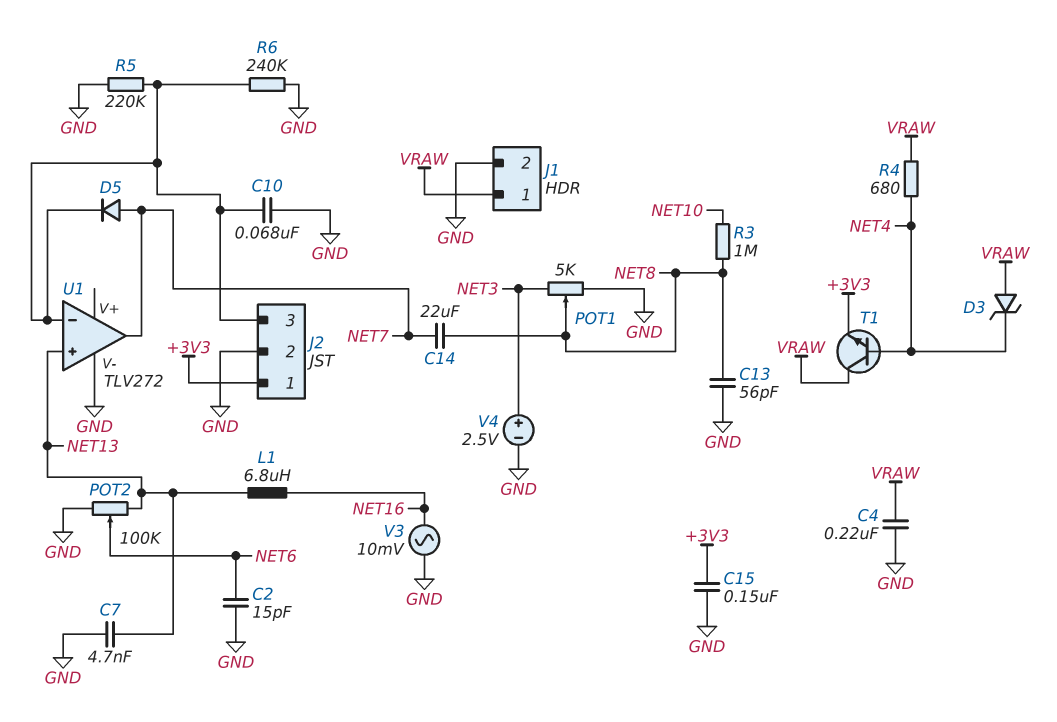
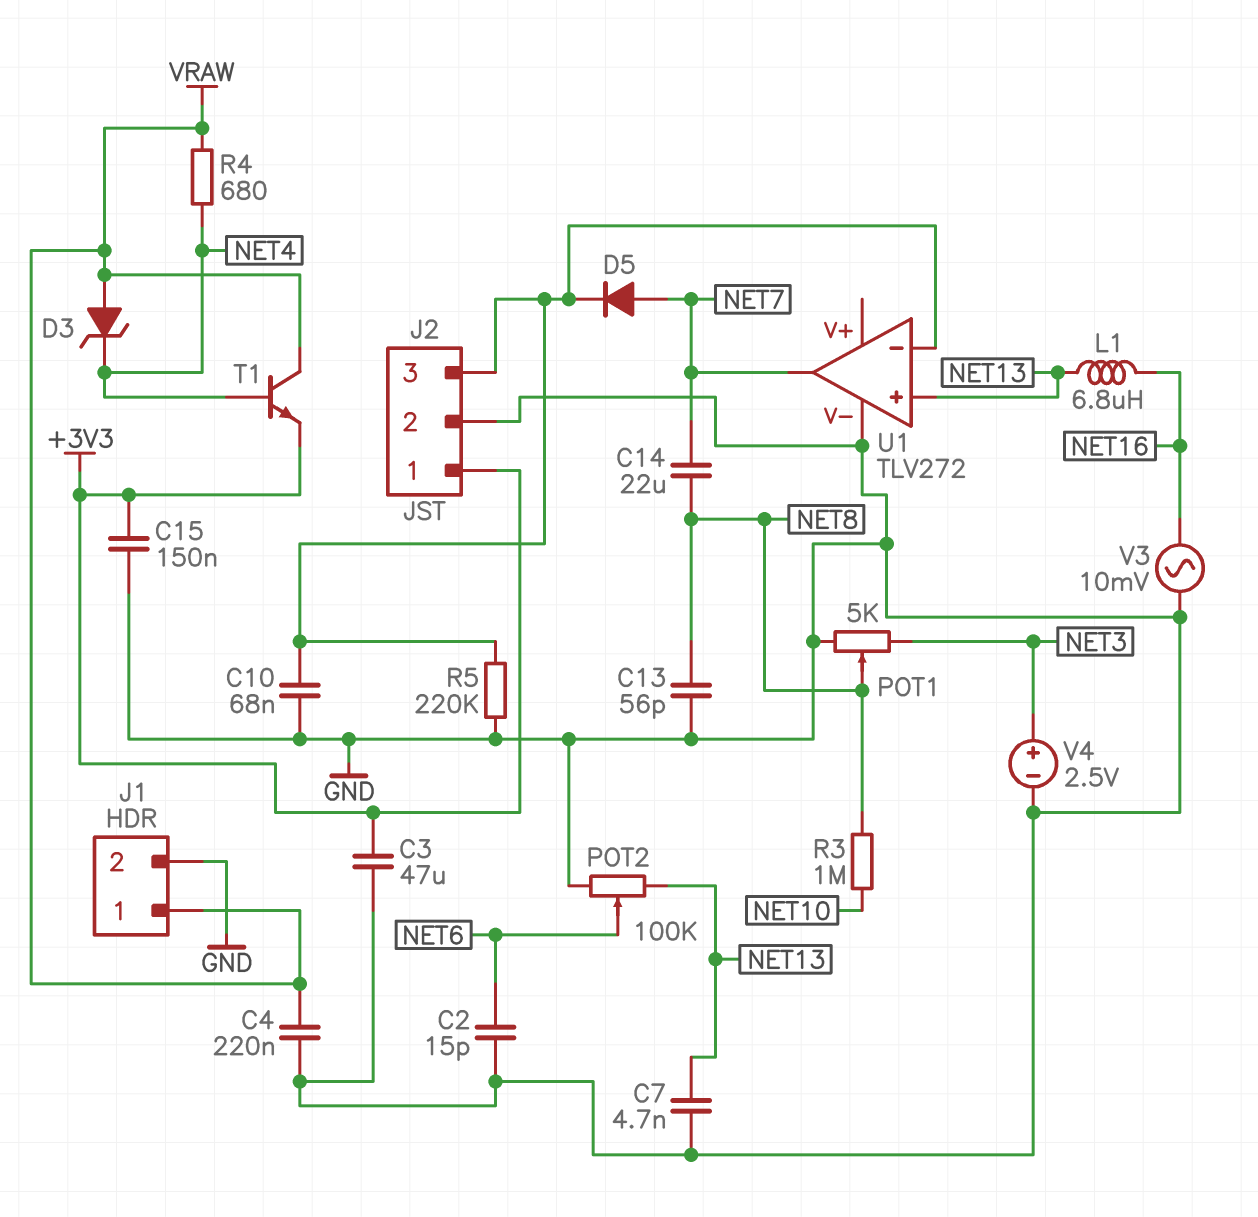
C3: none -> 47uF (+3V3, GND)
R6: 240k (GND, J2/3) -> none

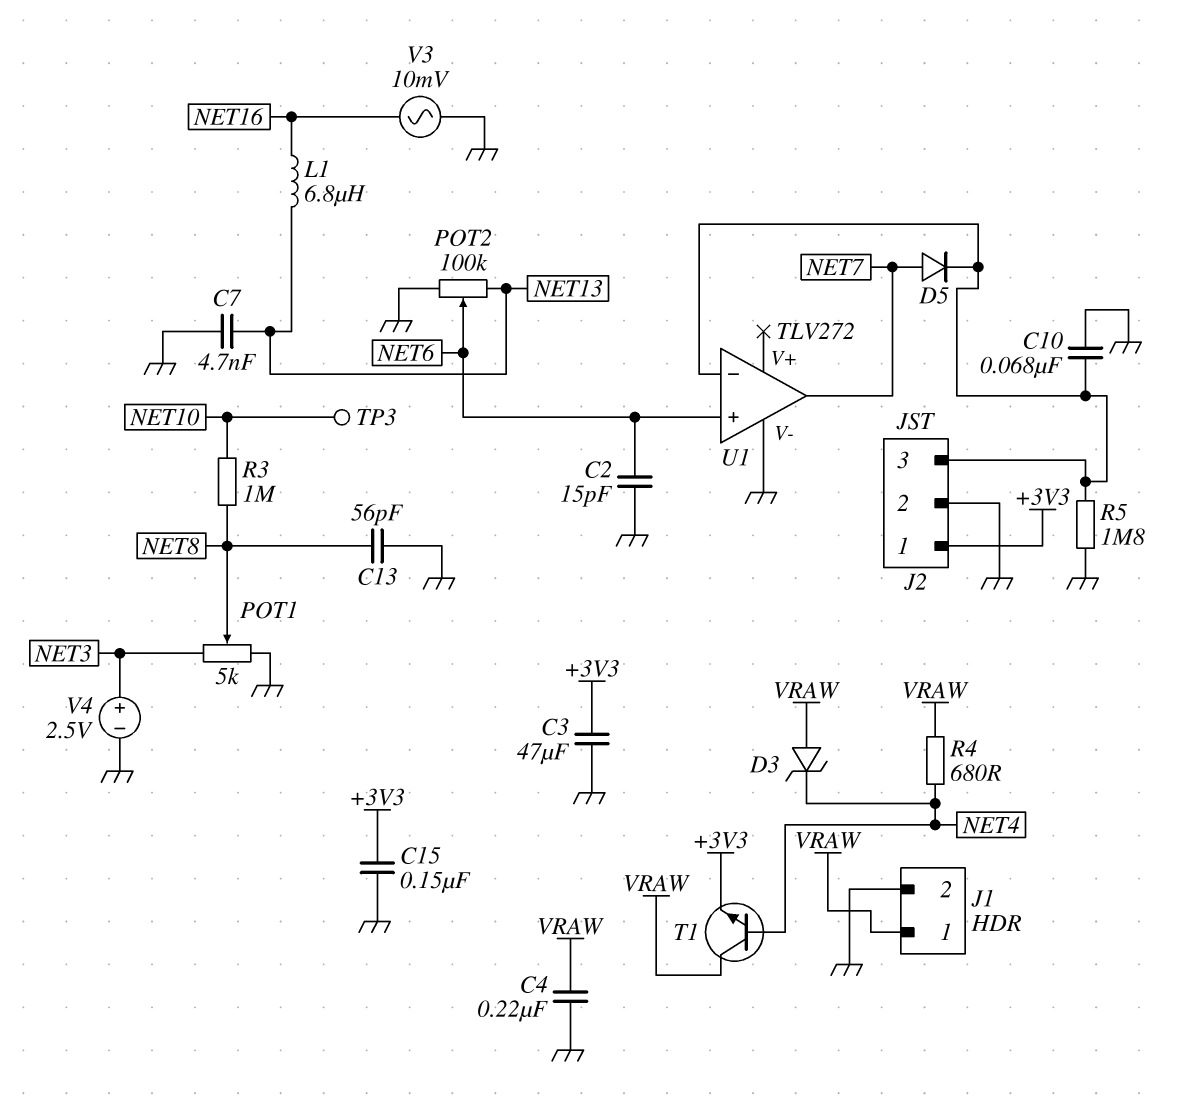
C14: 22uF (NET7, NET8) -> none
R5: 220k (GND, J2/3) -> 1.8M (GND, J2/3)
TP3: none -> test point (NET10)
U1 pin in+: NET13 -> NET6

